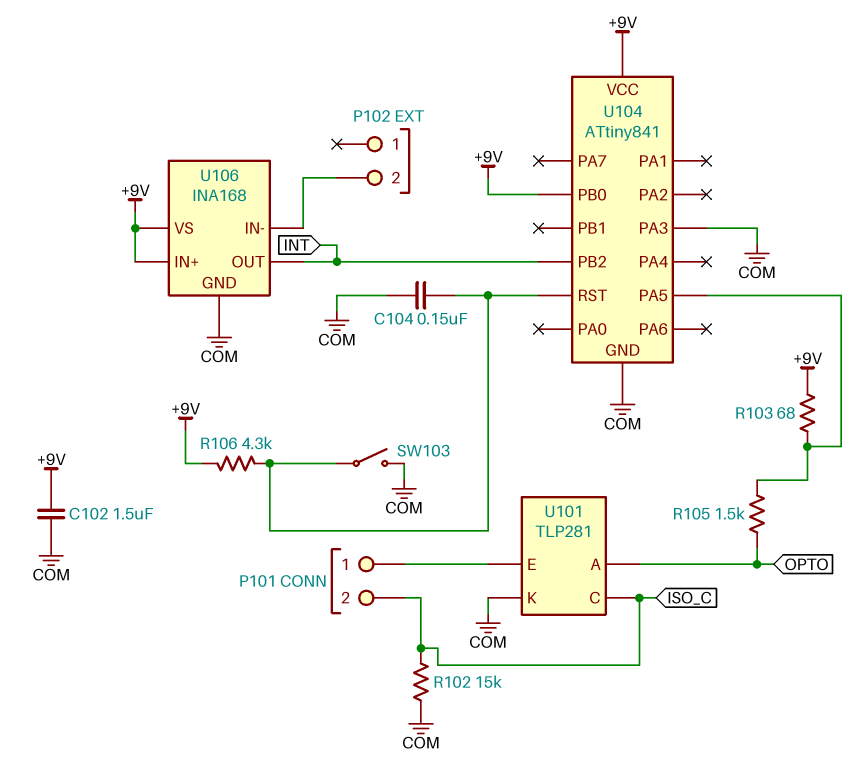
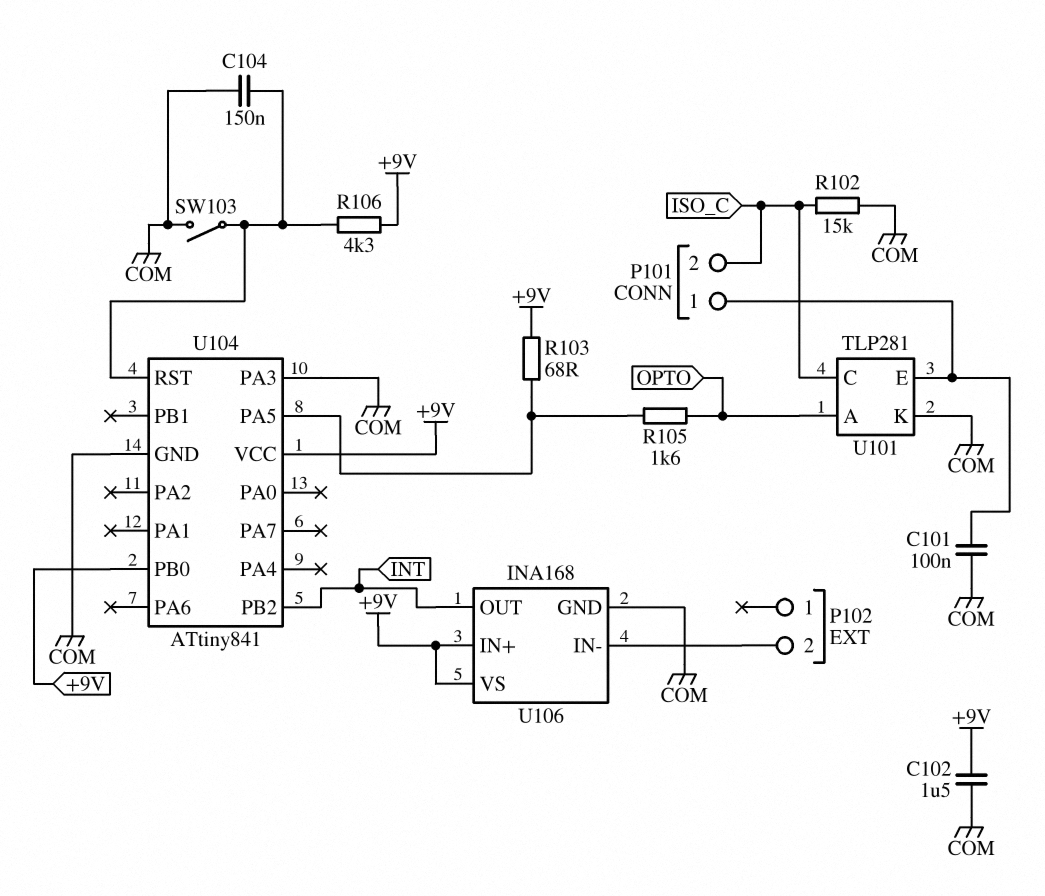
C101: none -> 100nF (COM, P101/1)
R105: 1.5k (OPTO, U104/PA5) -> 1.6k (OPTO, U104/PA5)

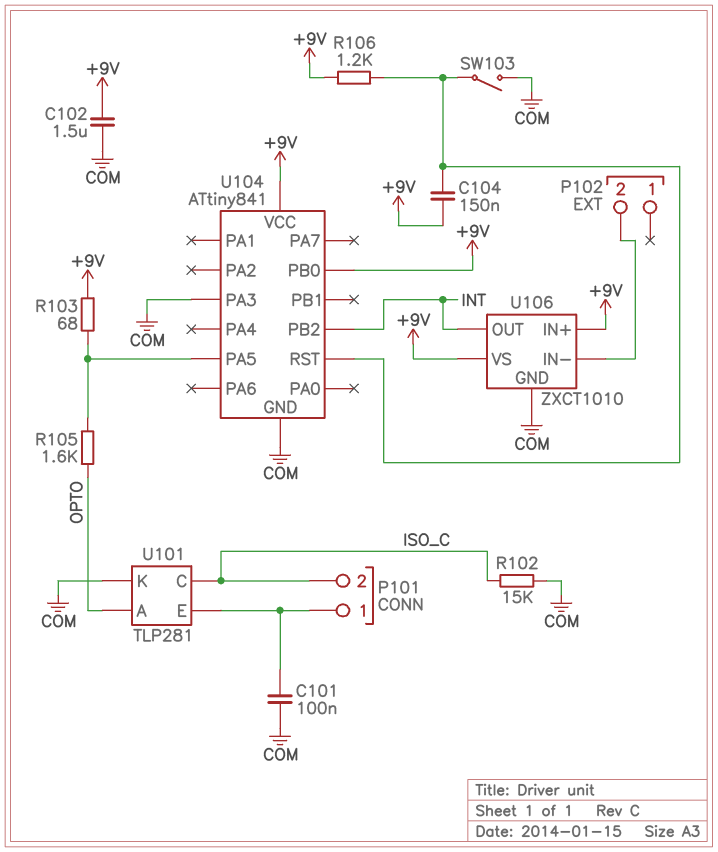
C104: 150nF (COM, U104/RST) -> 150nF (+9V, U104/RST)
R106: 4.3k (+9V, U104/RST) -> 1.2k (+9V, U104/RST)
U106: INA168 -> ZXCT1010

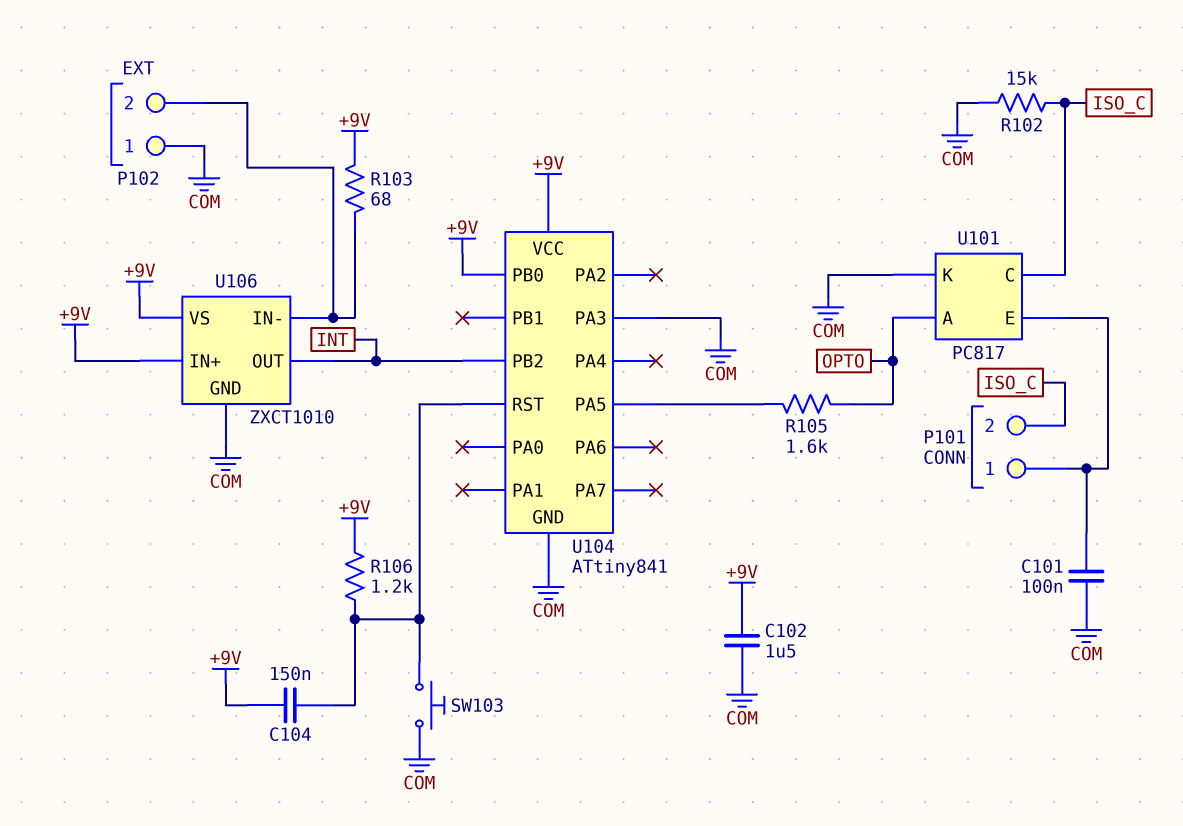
P102 pin 1: none -> COM
R103: 68 (+9V, U104/PA5) -> 68 (+9V, P102/2)
SW103: switch (COM, U104/RST) -> button (COM, U104/RST)
U101: TLP281 -> PC817

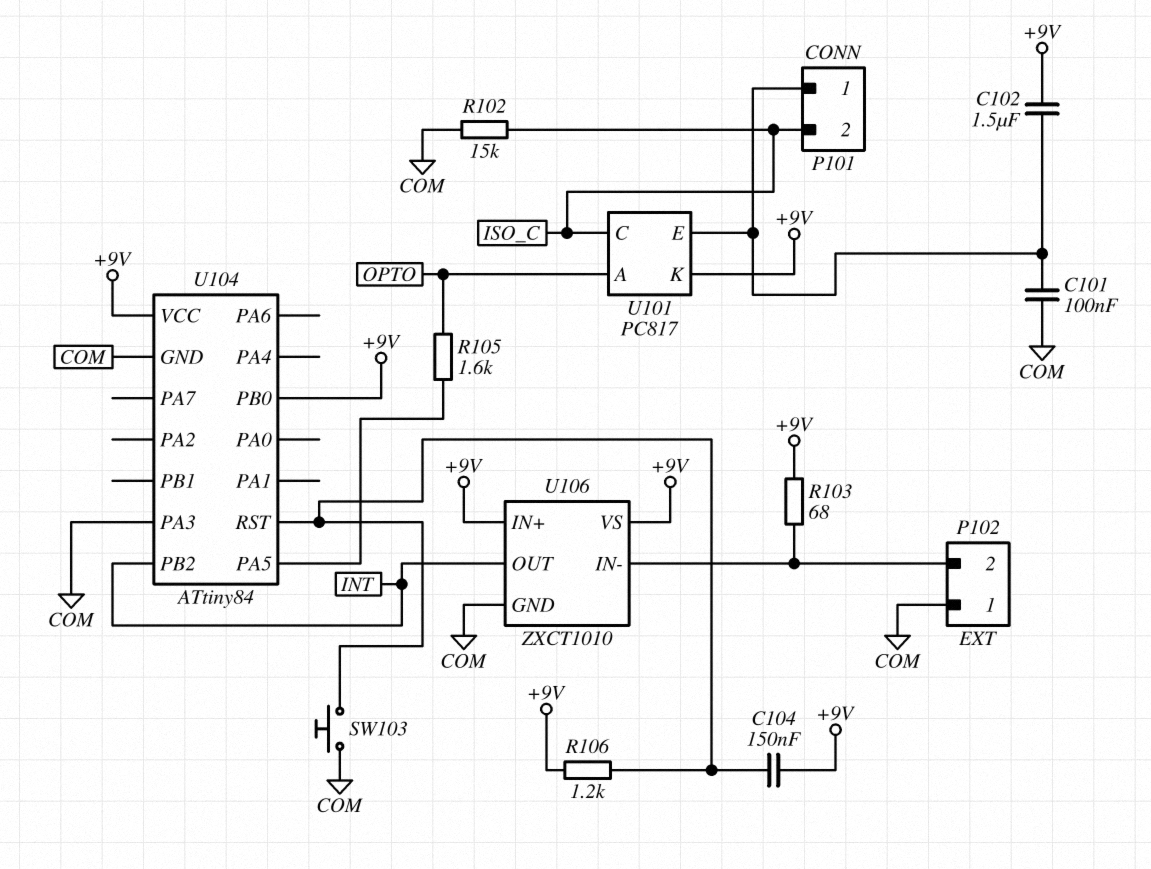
C102: 1.5uF (+9V, COM) -> 1.5uF (+9V, P101/1)
U101 pin K: COM -> +9V
U104: ATtiny841 -> ATtiny84

